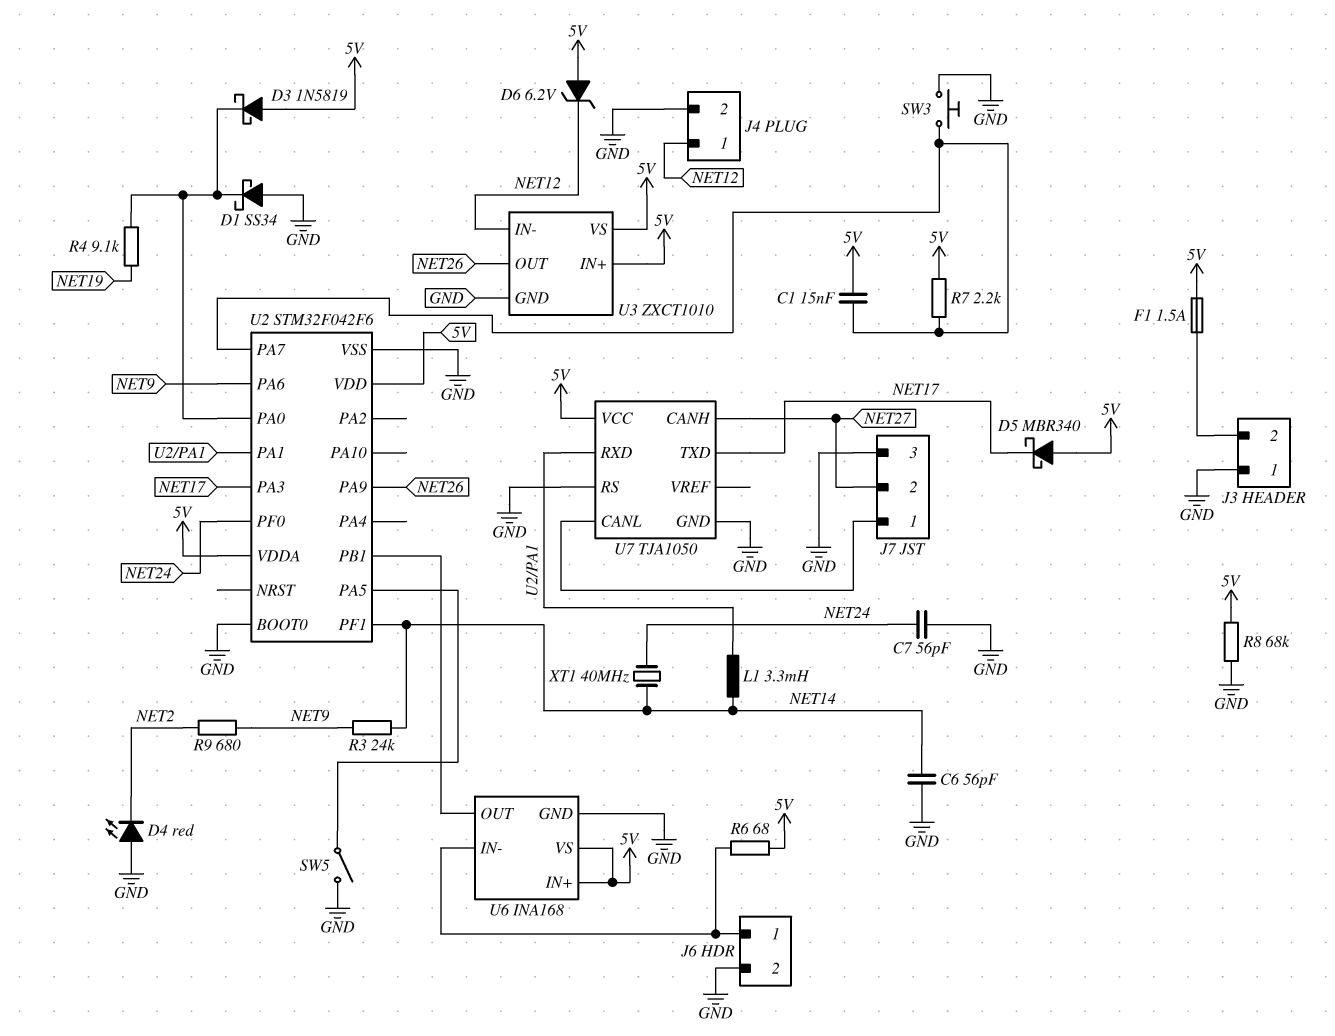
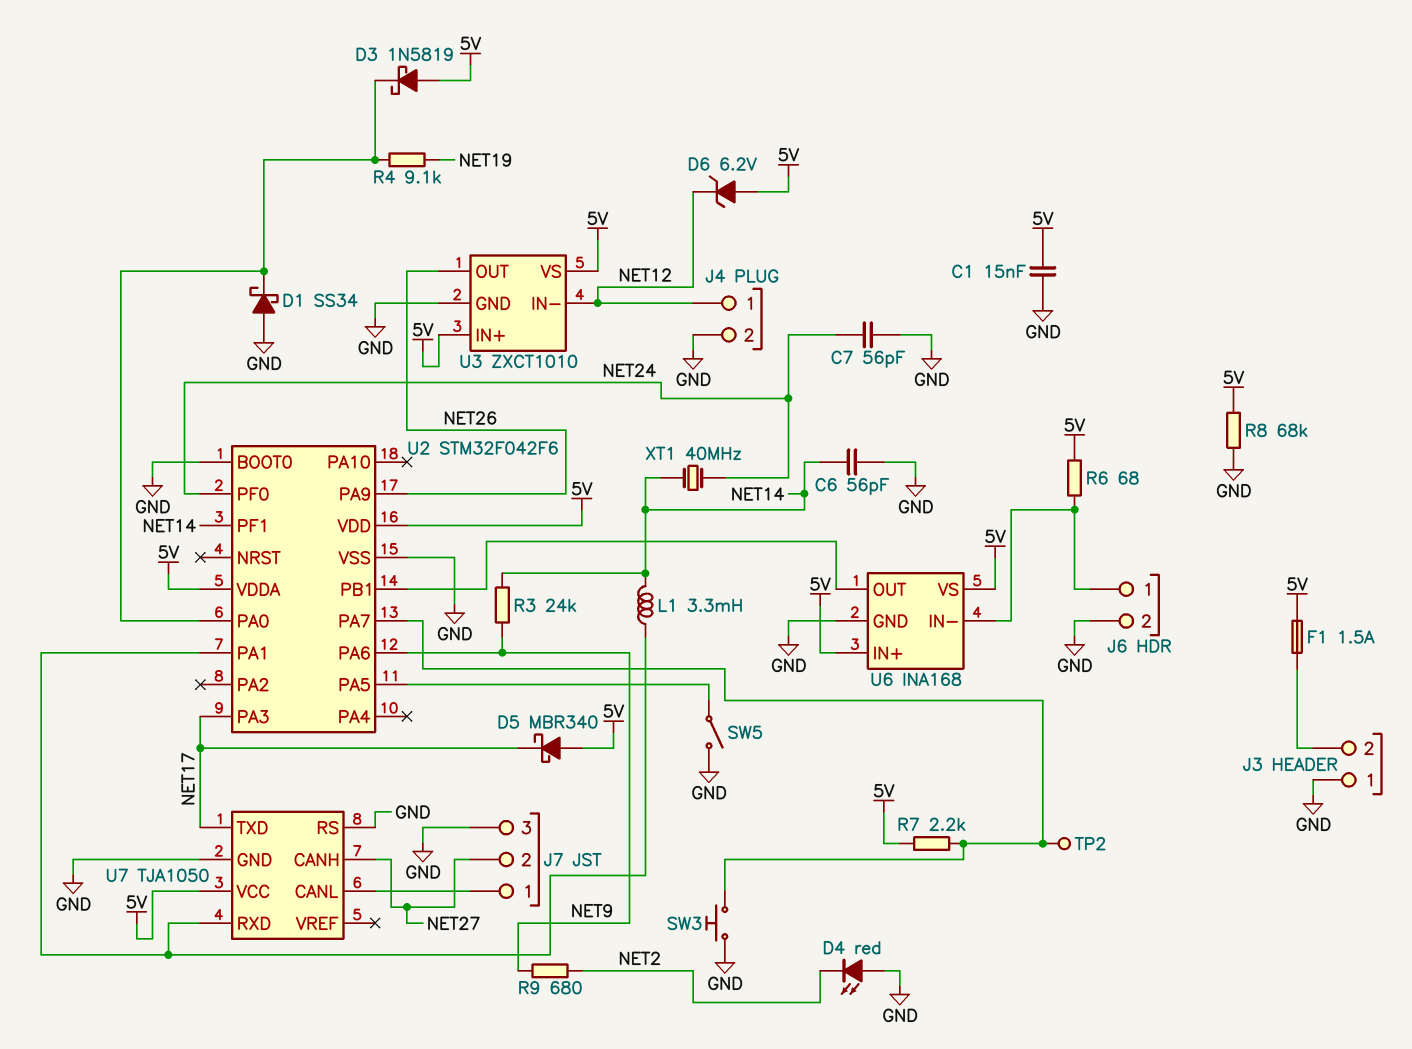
C1: 15nF (5V, U2/PA7) -> 15nF (5V, GND)
TP2: none -> test point (U2/PA7)

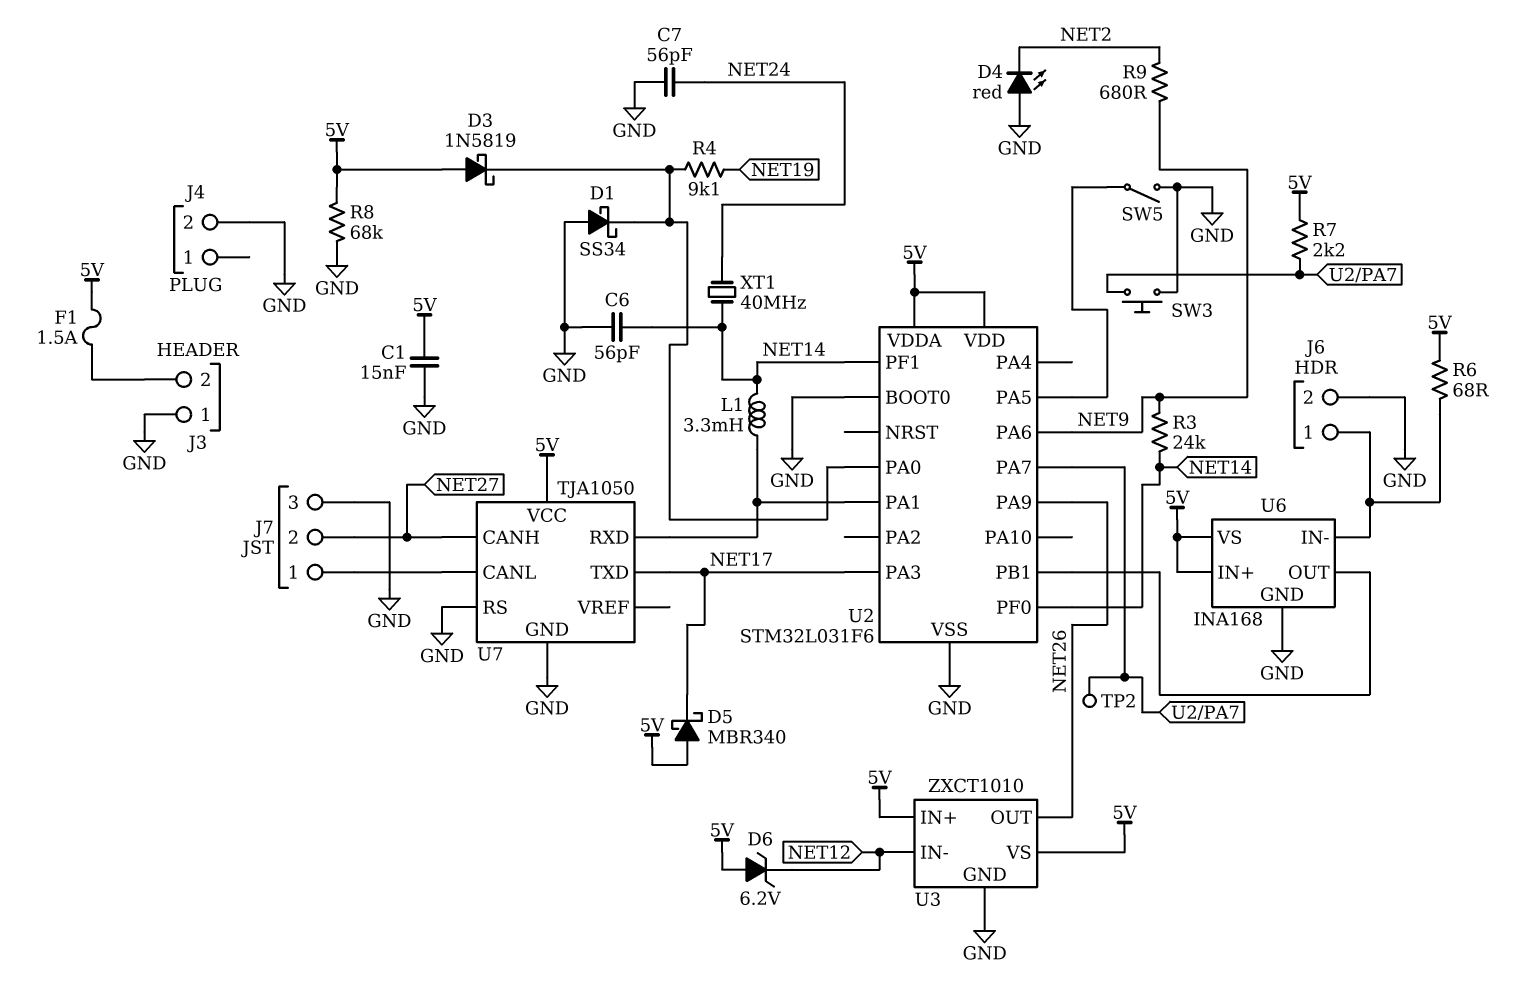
J4 pin 1: NET12 -> none
U2: STM32F042F6 -> STM32L031F6
U2 pin PF0: NET24 -> NET14

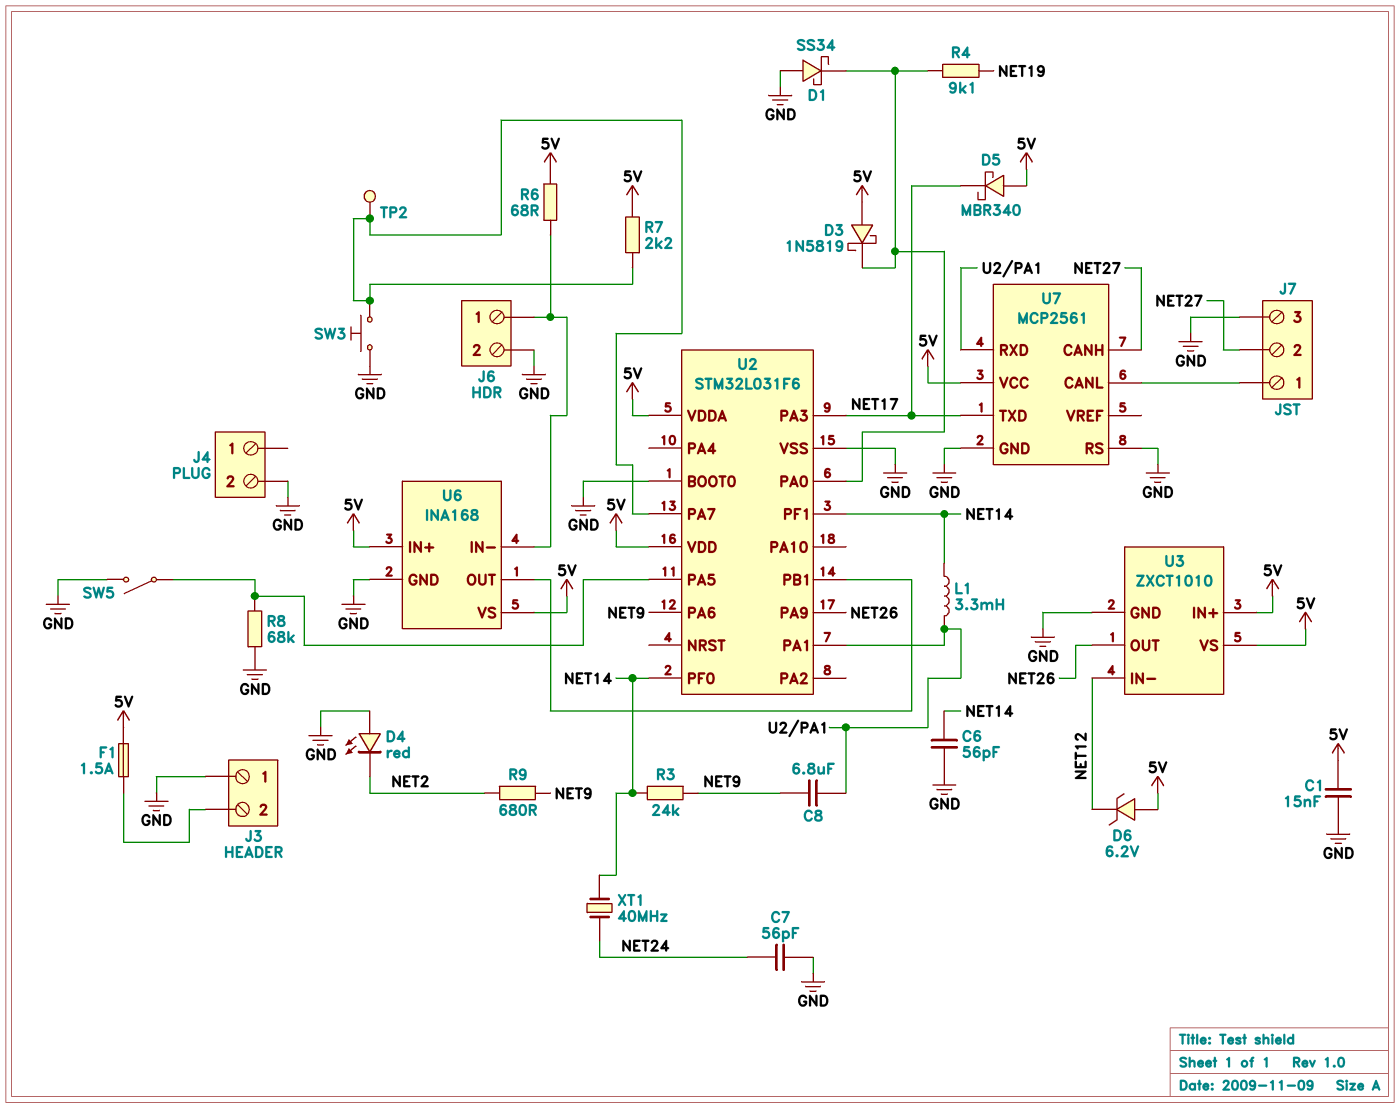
C8: none -> 6.8uF (NET9, U2/PA1)
R8: 68k (5V, GND) -> 68k (GND, U2/PA5)
U7: TJA1050 -> MCP2561

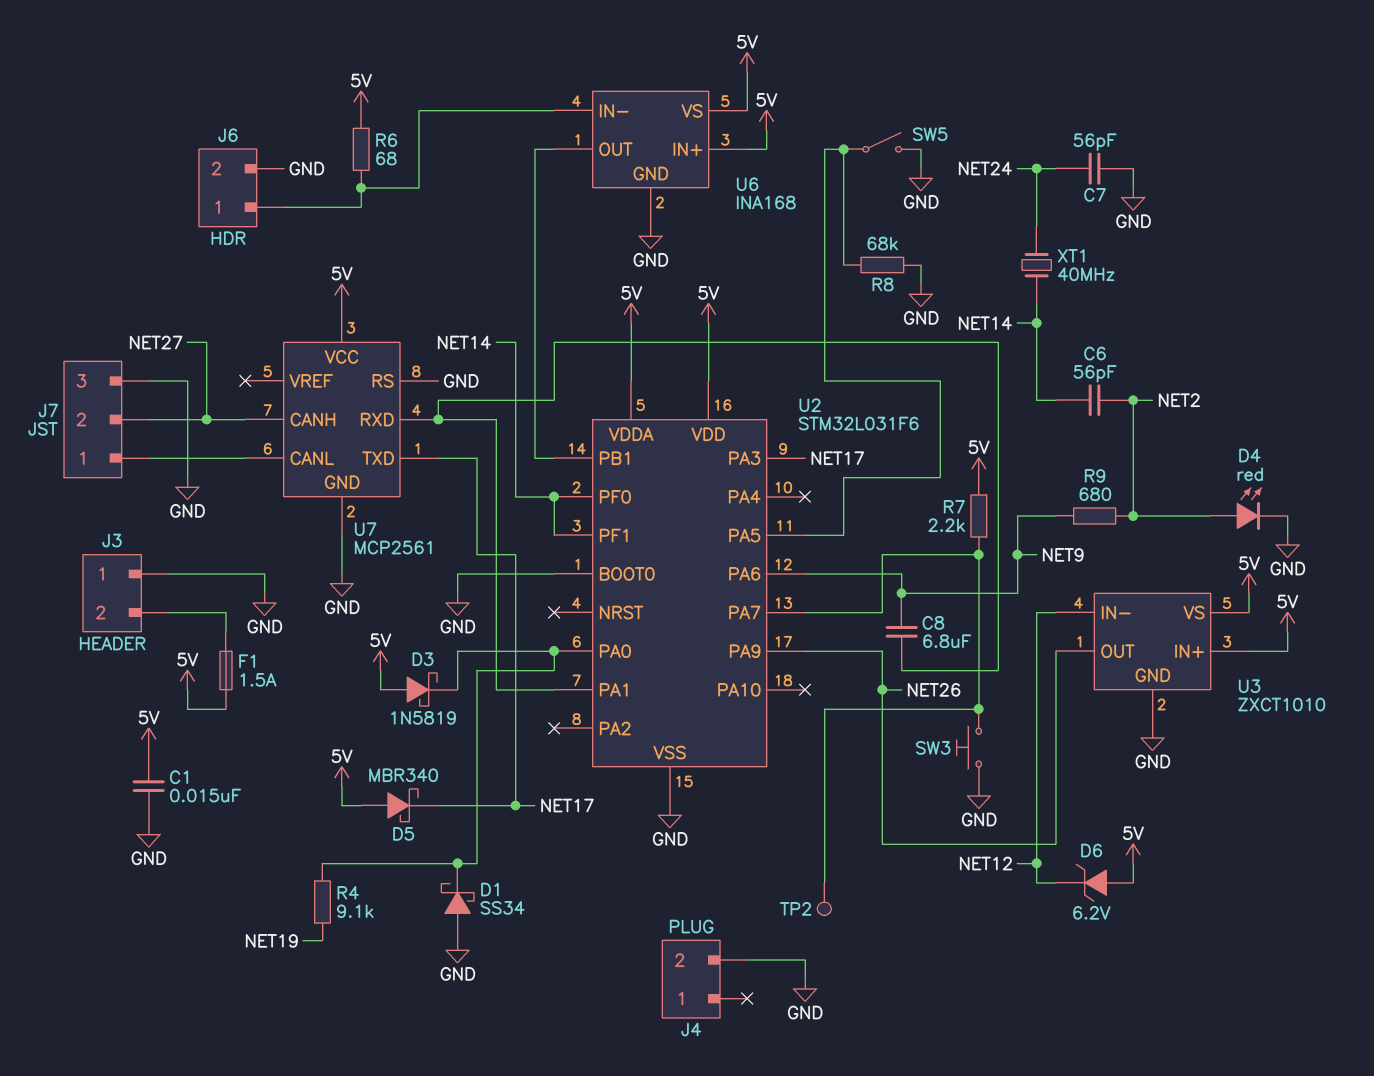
C6: 56pF (GND, NET14) -> 56pF (NET2, NET14)
D4: LED red (A GND, K NET2) -> LED red (A NET2, K GND)
L1: 3.3mH (NET14, U2/PA1) -> none
R3: 24k (NET9, NET14) -> none

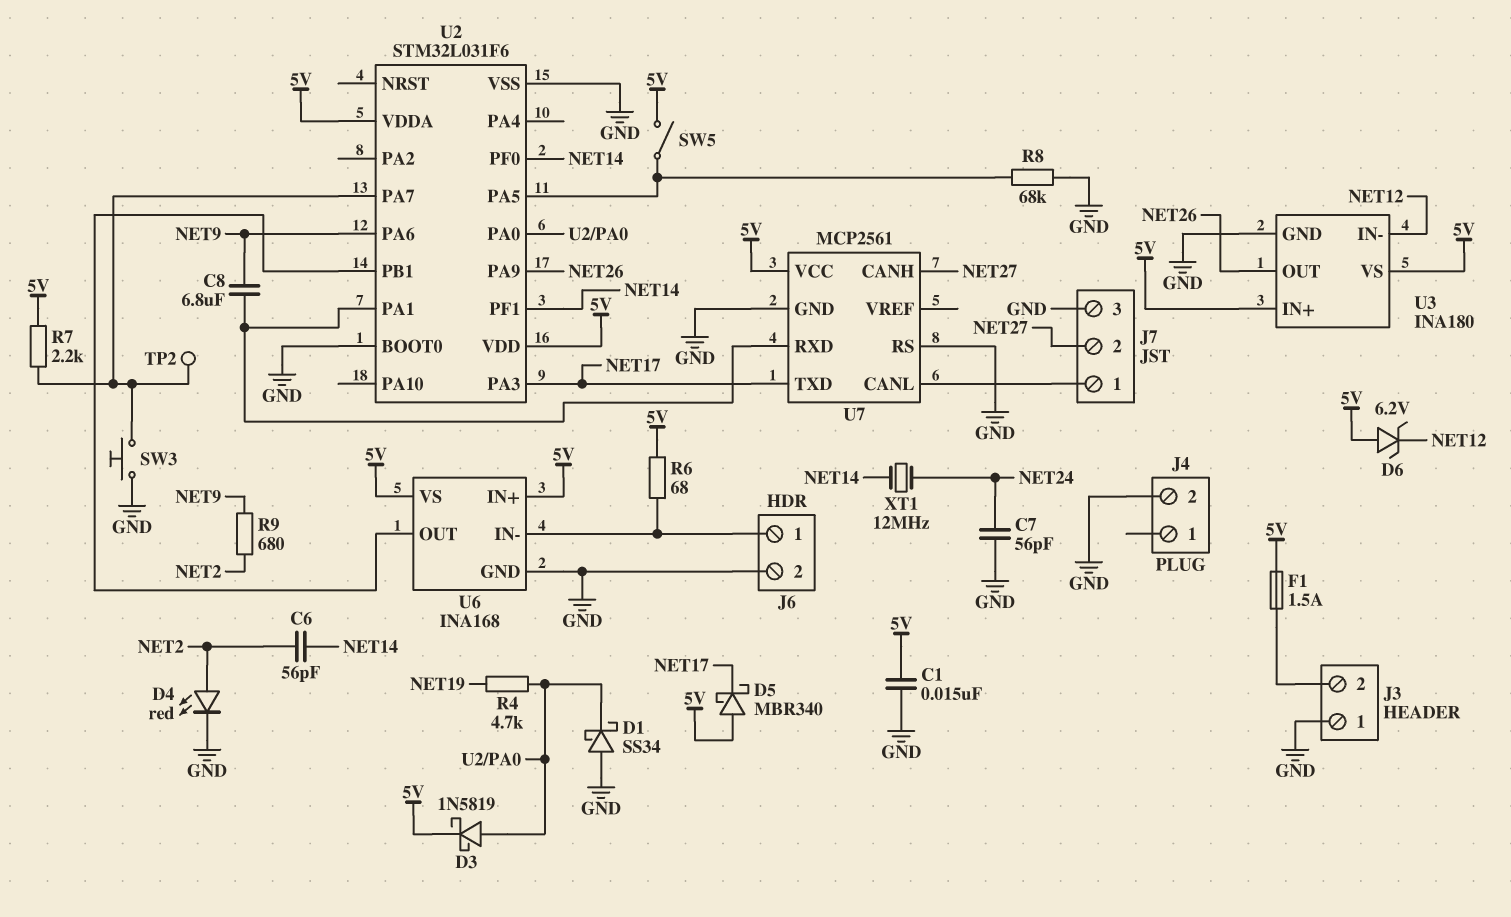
D3: schottky 1N5819 (A 5V, K U2/PA0) -> schottky 1N5819 (A U2/PA0, K 5V)
R4: 9.1k (NET19, U2/PA0) -> 4.7k (NET19, U2/PA0)
SW5: switch (GND, U2/PA5) -> switch (5V, U2/PA5)
U3: ZXCT1010 -> INA180
XT1: 40MHz (NET14, NET24) -> 12MHz (NET14, NET24)

